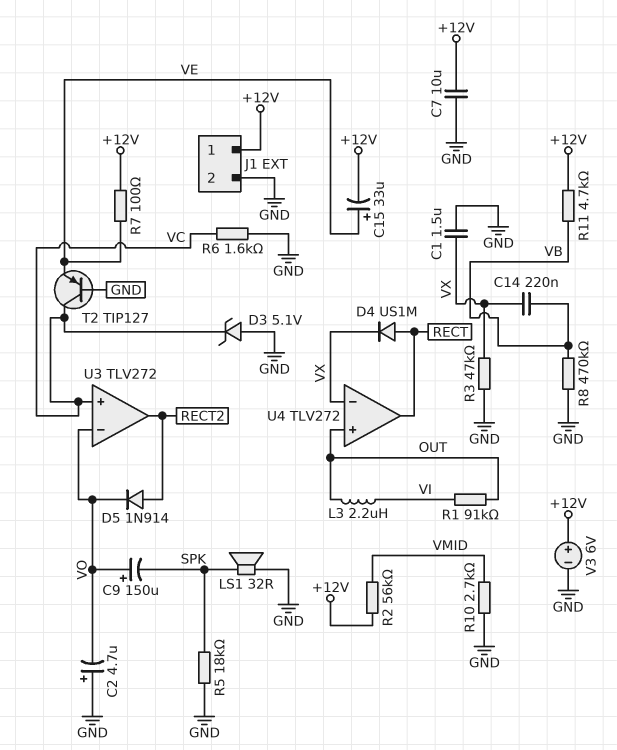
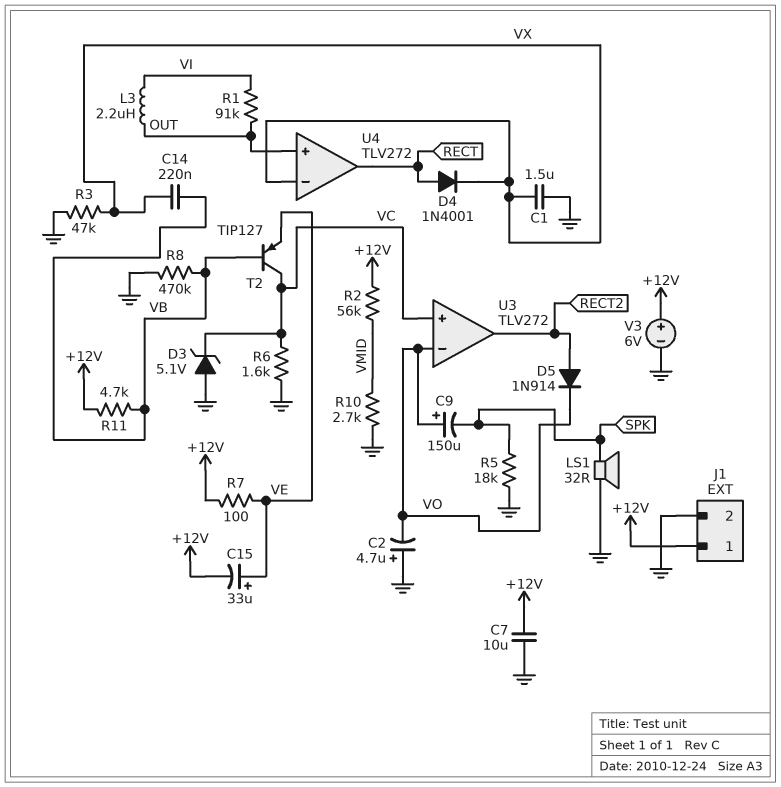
D4: diode US1M (A RECT, K VX) -> diode 1N4001 (A RECT, K VX)
T2: PNP TIP127 (B GND, C VC, E VE) -> PNP TIP127 (B VB, C VC, E VE)

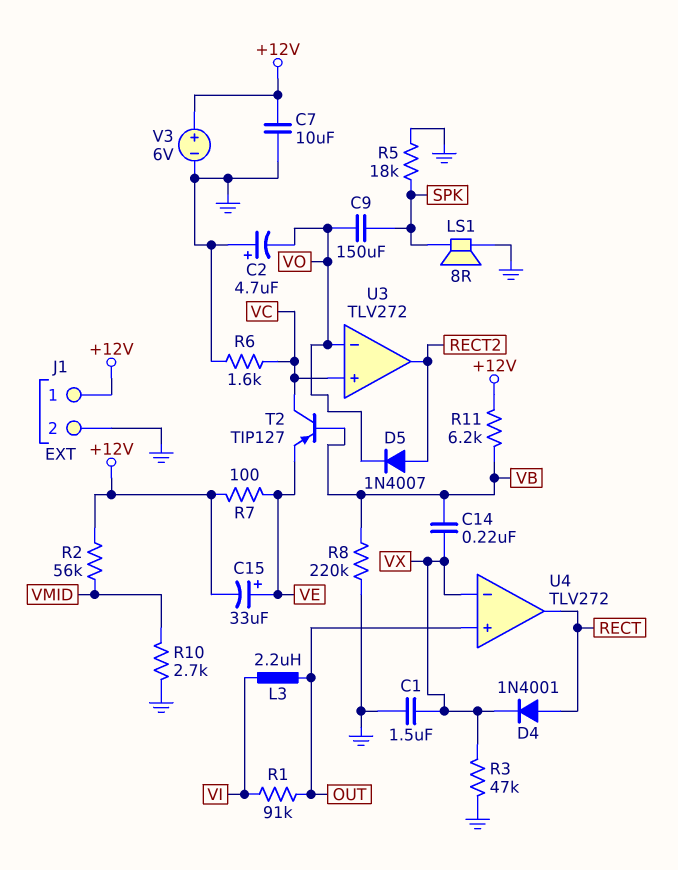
C9: 150uF (plus VO, minus SPK) -> 150uF (SPK, VO)
D3: zener 5.1V (A GND, K VC) -> none
D5: diode 1N914 (A RECT2, K VO) -> diode 1N4007 (A RECT2, K VO)
LS1: speaker 32R (GND, SPK) -> speaker 8R (GND, SPK)
R8: 470k (GND, VB) -> 220k (GND, VB)
R11: 4.7k (+12V, VB) -> 6.2k (+12V, VB)

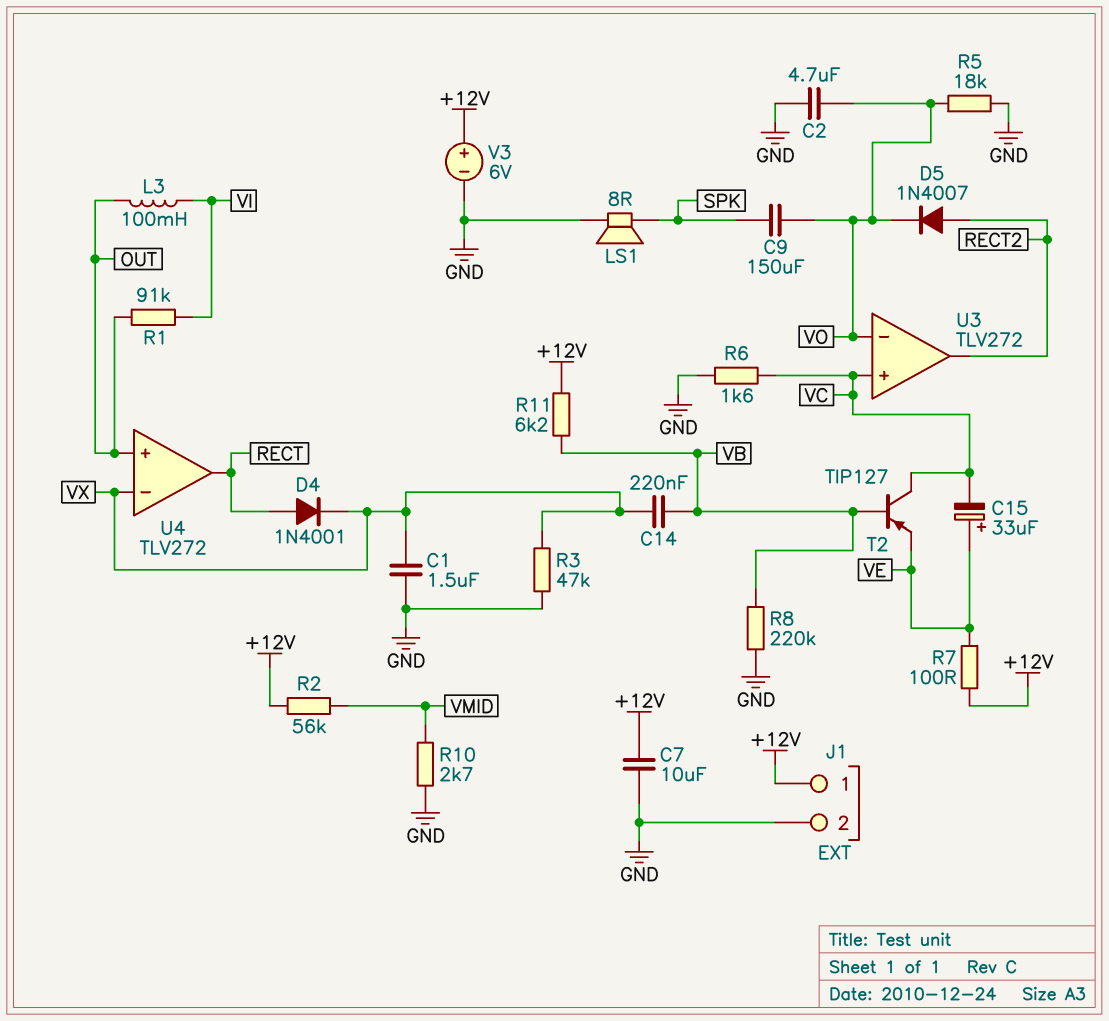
C2: 4.7uF (plus GND, minus VO) -> 4.7uF (GND, VO)
C15: 33uF (plus VE, minus +12V) -> 33uF (plus VE, minus VC)
L3: 2.2uH (OUT, VI) -> 100mH (OUT, VI)
R5: 18k (GND, SPK) -> 18k (GND, VO)

